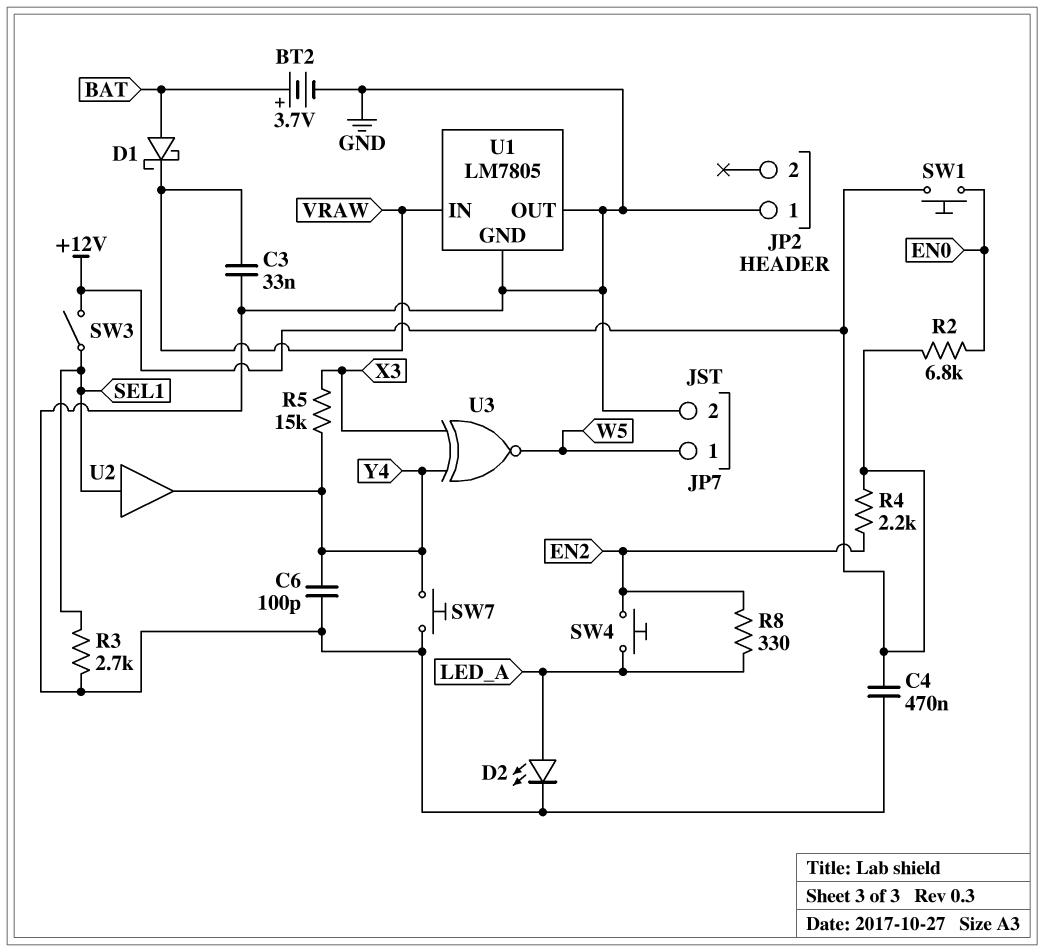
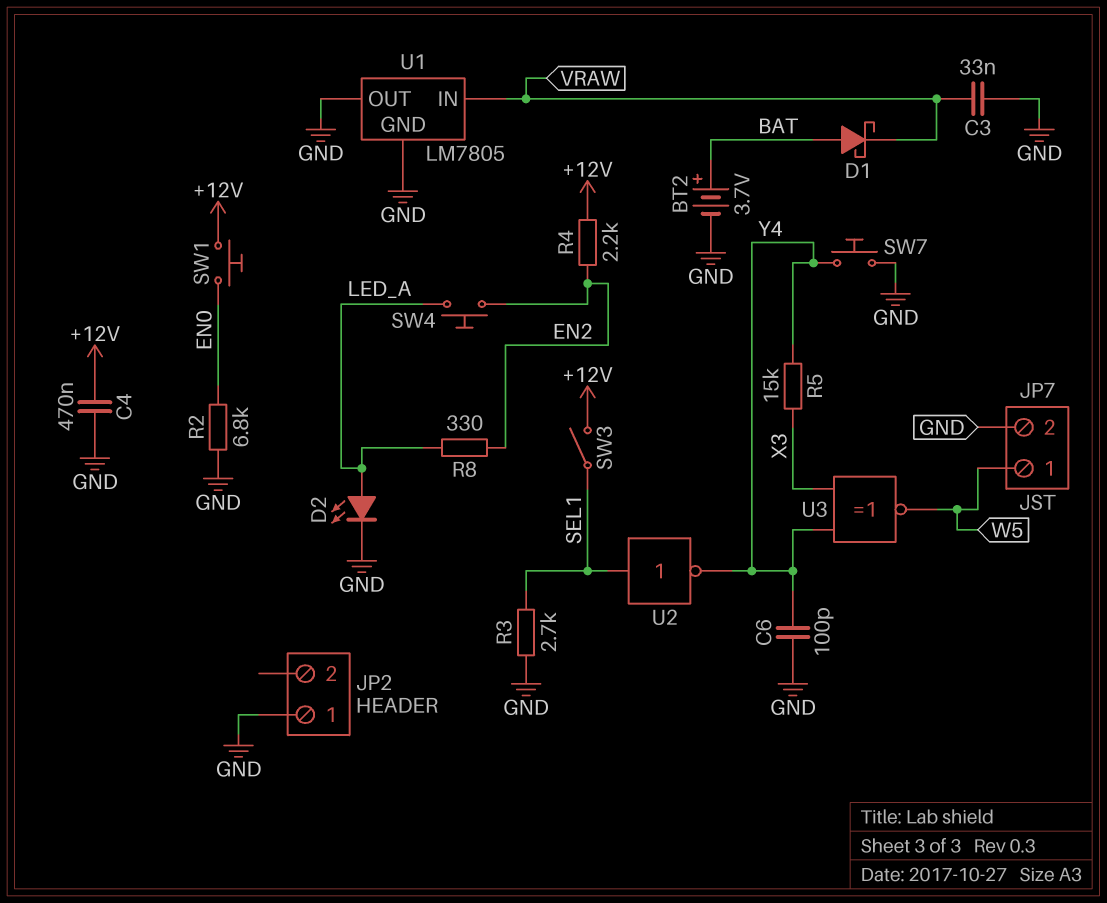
R2: 6.8k (+12V, EN0) -> 6.8k (EN0, GND)
U2: buffer (in SEL1, out Y4) -> NOT (in SEL1, out Y4)

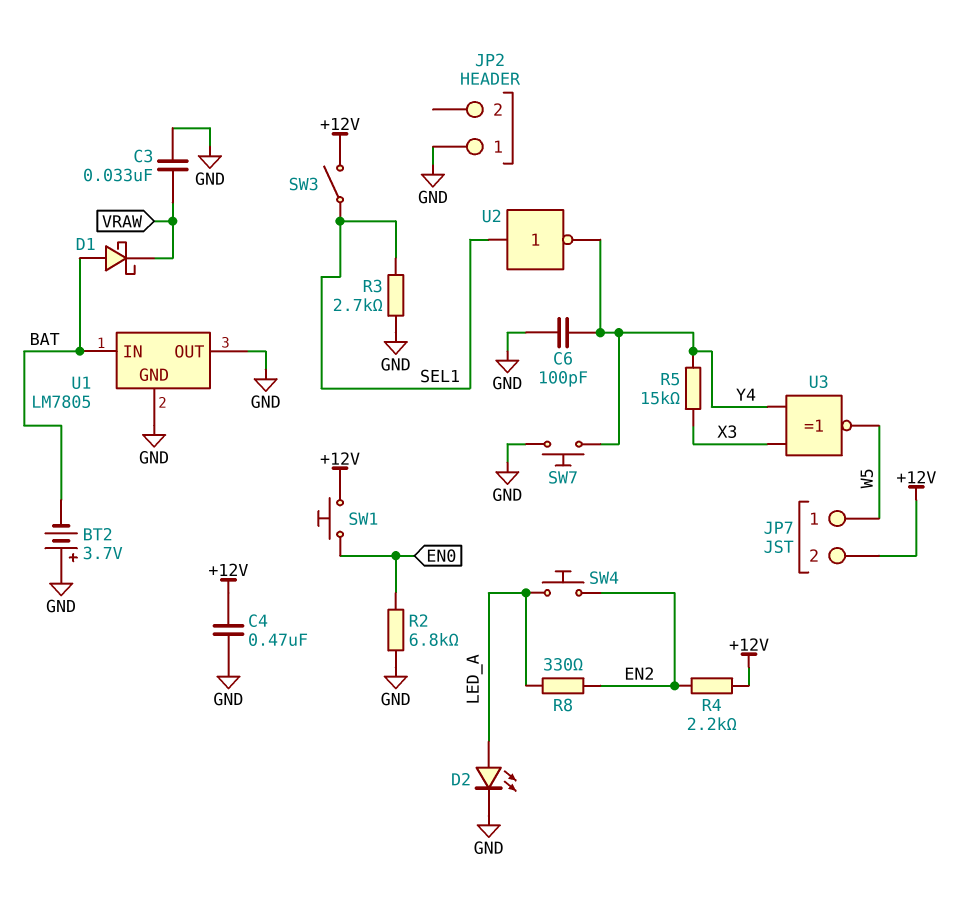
BT2: 3.7V (plus BAT, minus GND) -> 3.7V (plus GND, minus BAT)
JP7 pin 2: GND -> +12V
U1 pin IN: VRAW -> BAT

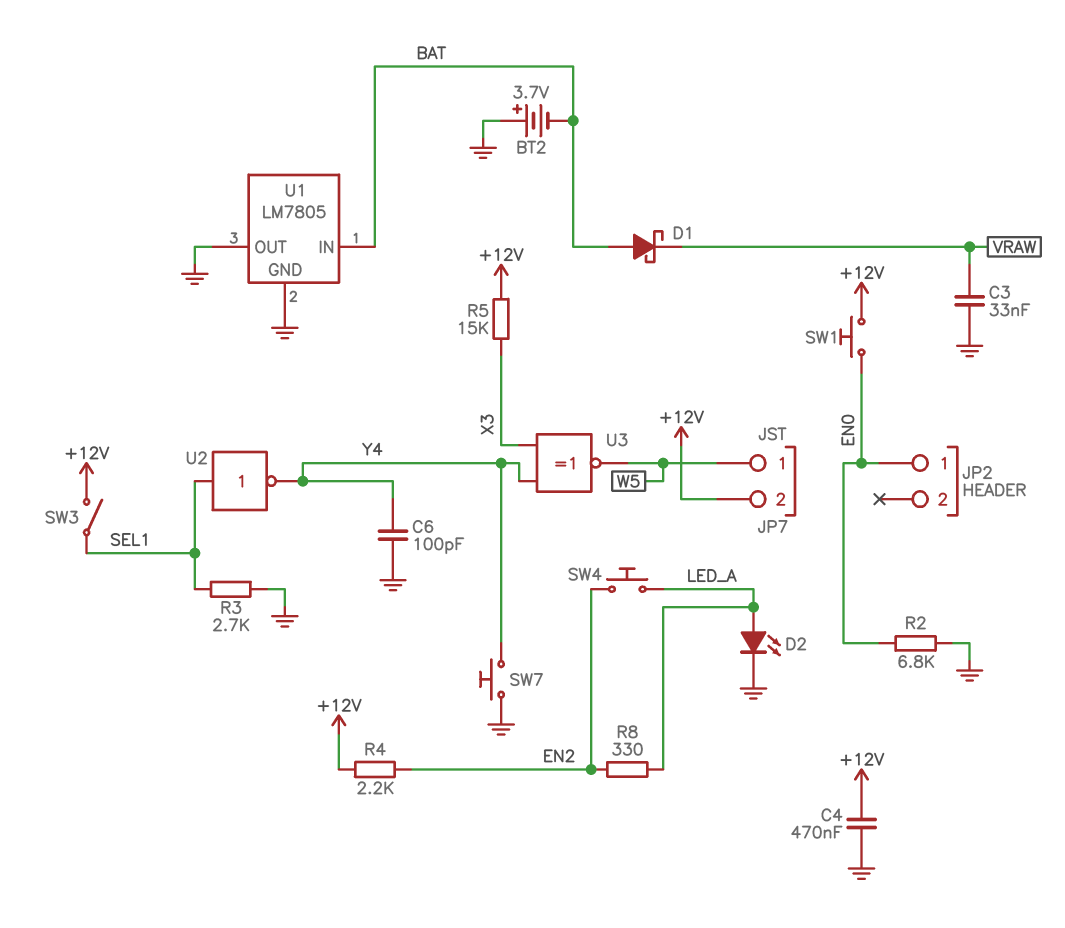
JP2 pin 1: GND -> EN0
R5: 15k (X3, Y4) -> 15k (+12V, X3)

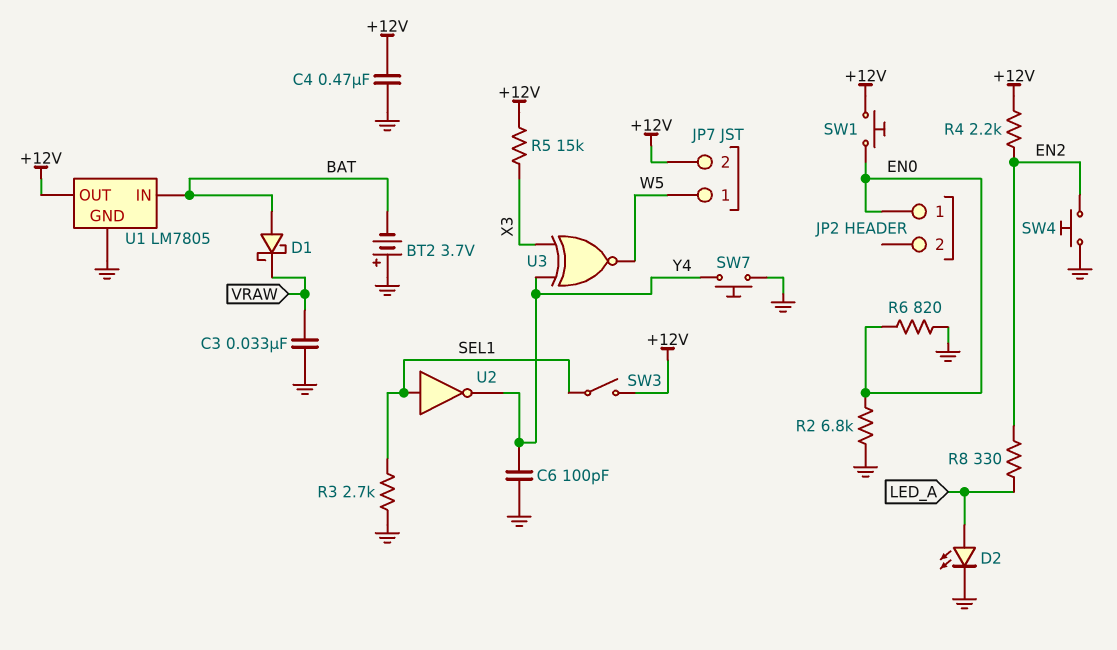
R6: none -> 820 (EN0, GND)
SW4: button (EN2, LED_A) -> button (EN2, GND)
U1 pin OUT: GND -> +12V

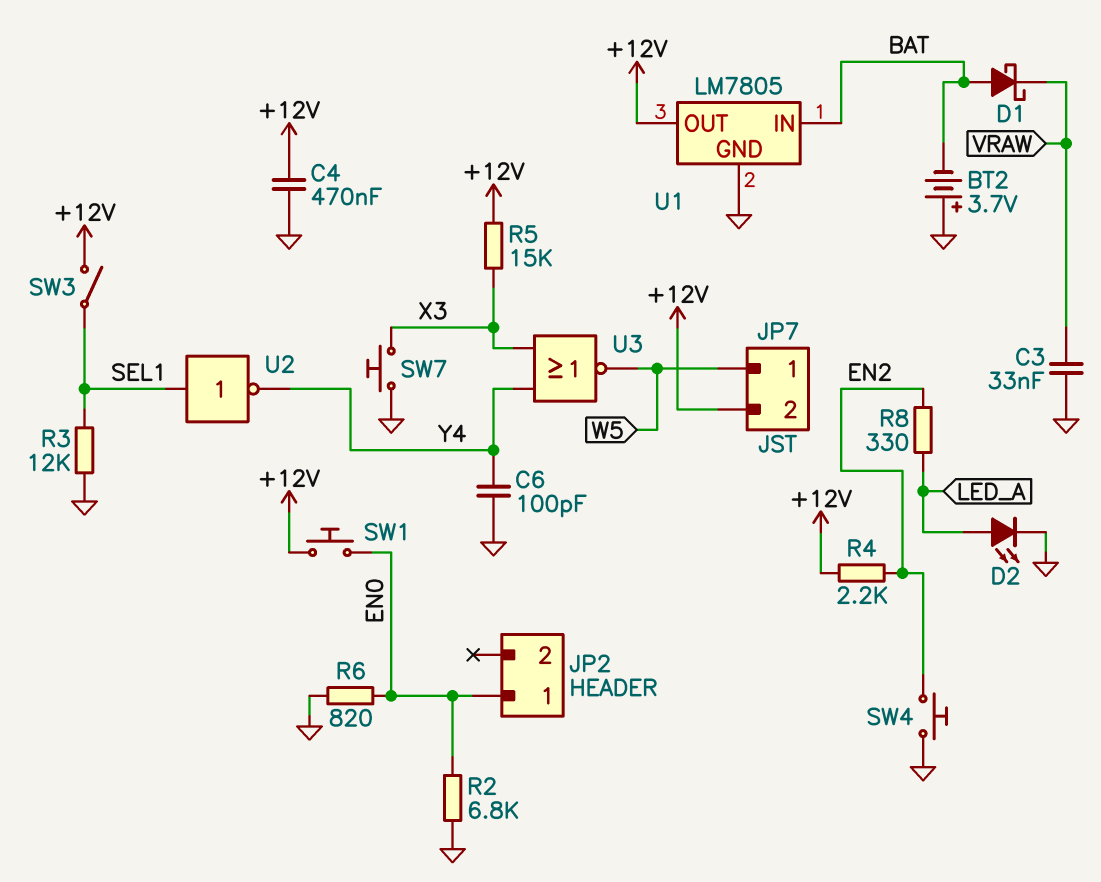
R3: 2.7k (GND, SEL1) -> 12k (GND, SEL1)
SW7: button (GND, Y4) -> button (GND, X3)
U3: XNOR (in X3, in Y4, out W5) -> NOR (in X3, in Y4, out W5)

